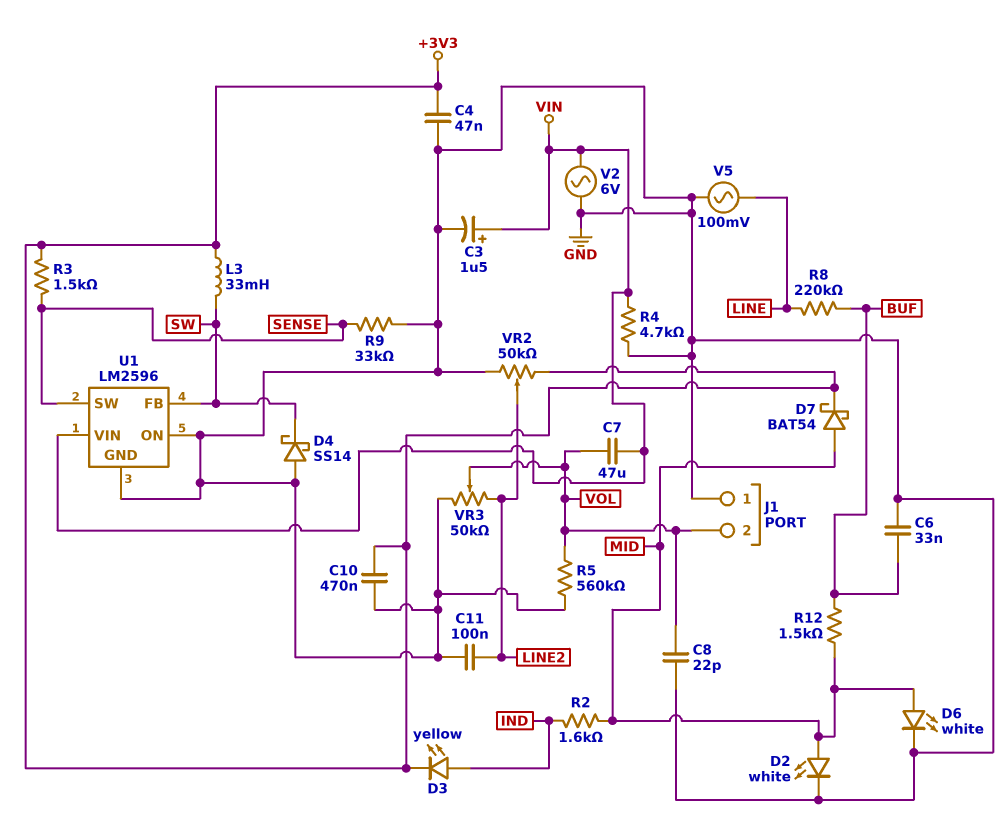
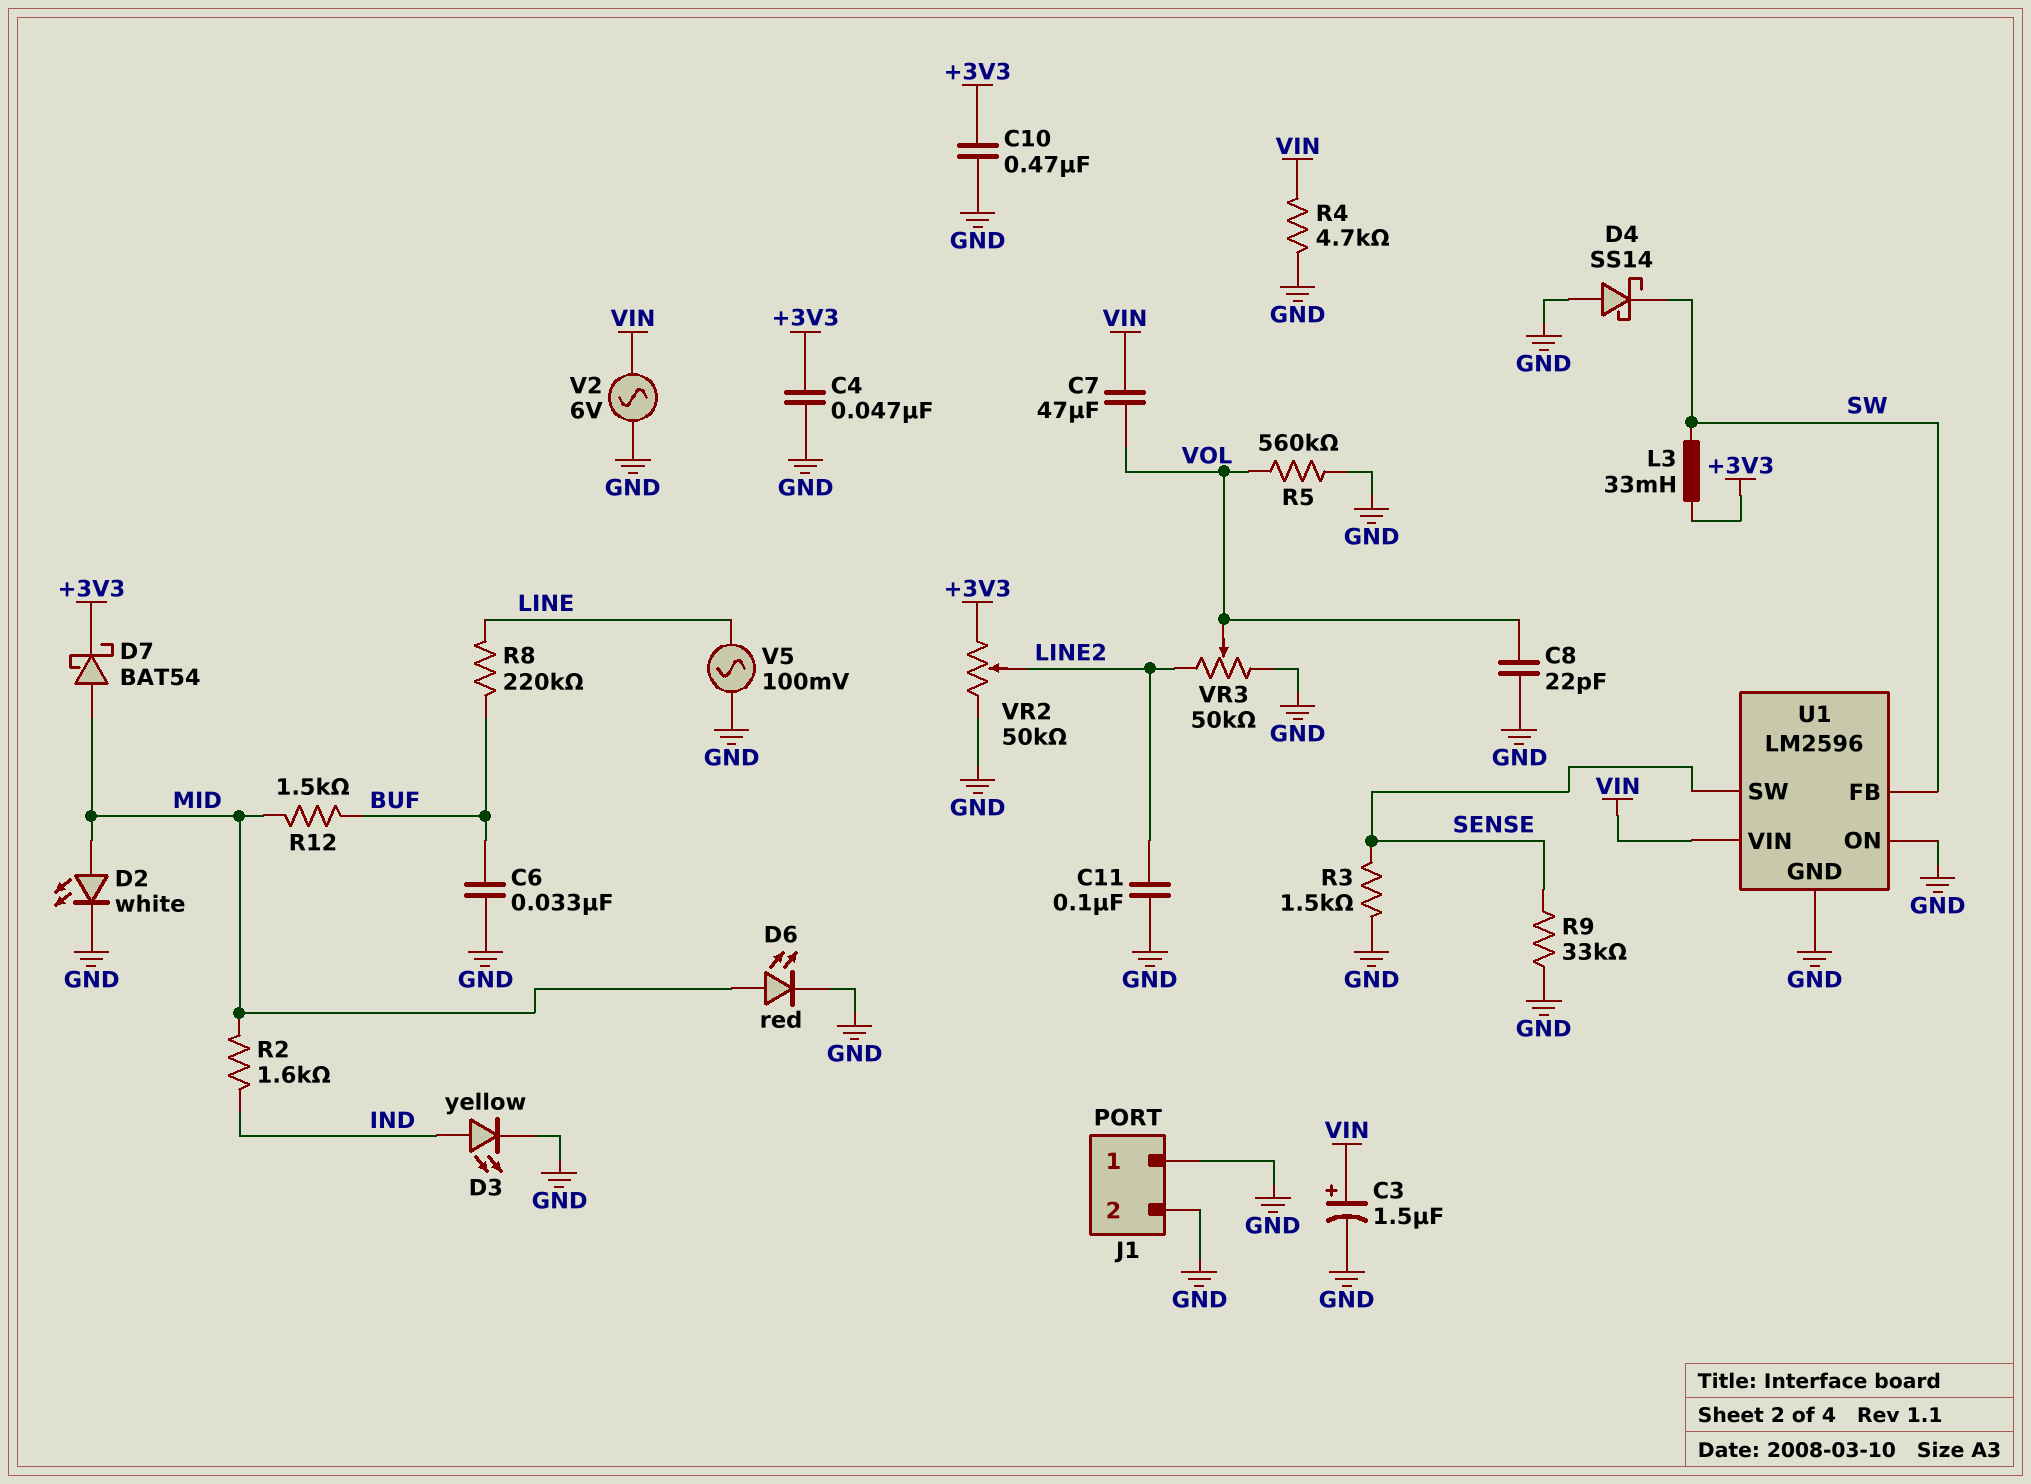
D3: LED yellow (A IND, K +3V3) -> LED yellow (A IND, K GND)
D6: LED white (A MID, K GND) -> LED red (A MID, K GND)
J1 pin 2: VOL -> GND
R3: 1.5k (+3V3, SENSE) -> 1.5k (GND, SENSE)

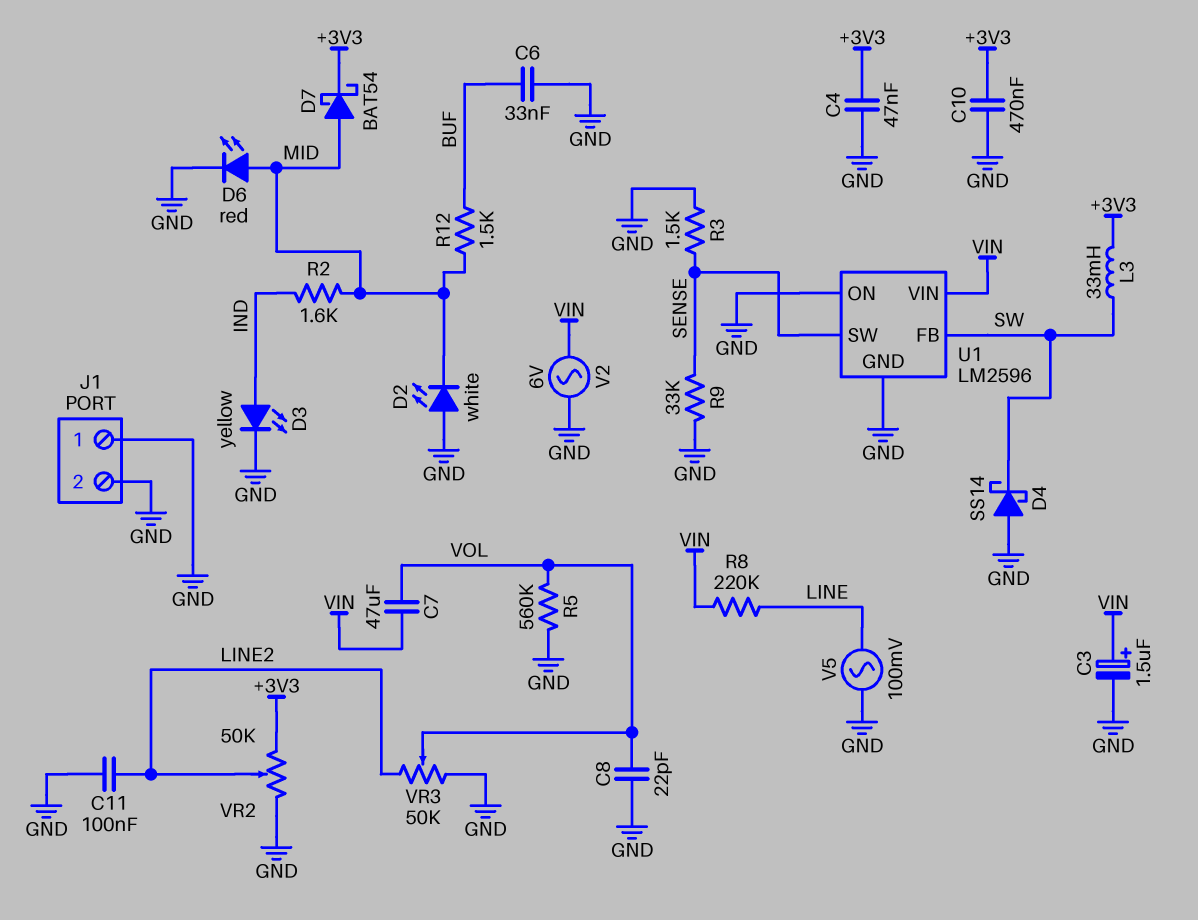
D2: LED white (A MID, K GND) -> LED white (A GND, K MID)
R4: 4.7k (GND, VIN) -> none
R8: 220k (BUF, LINE) -> 220k (LINE, VIN)

